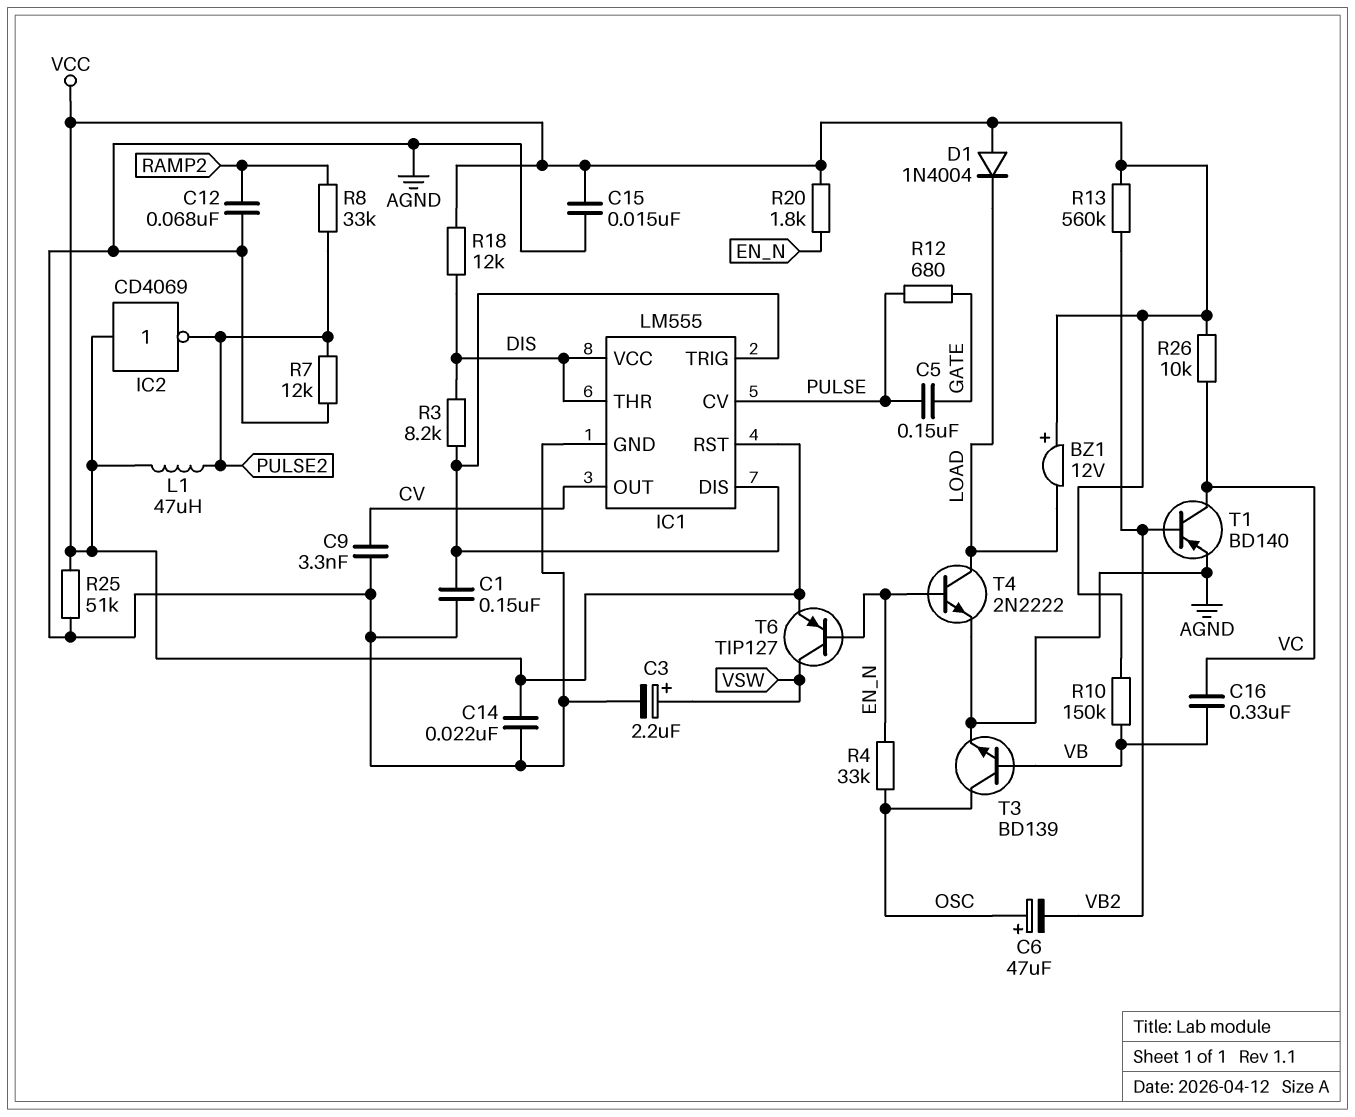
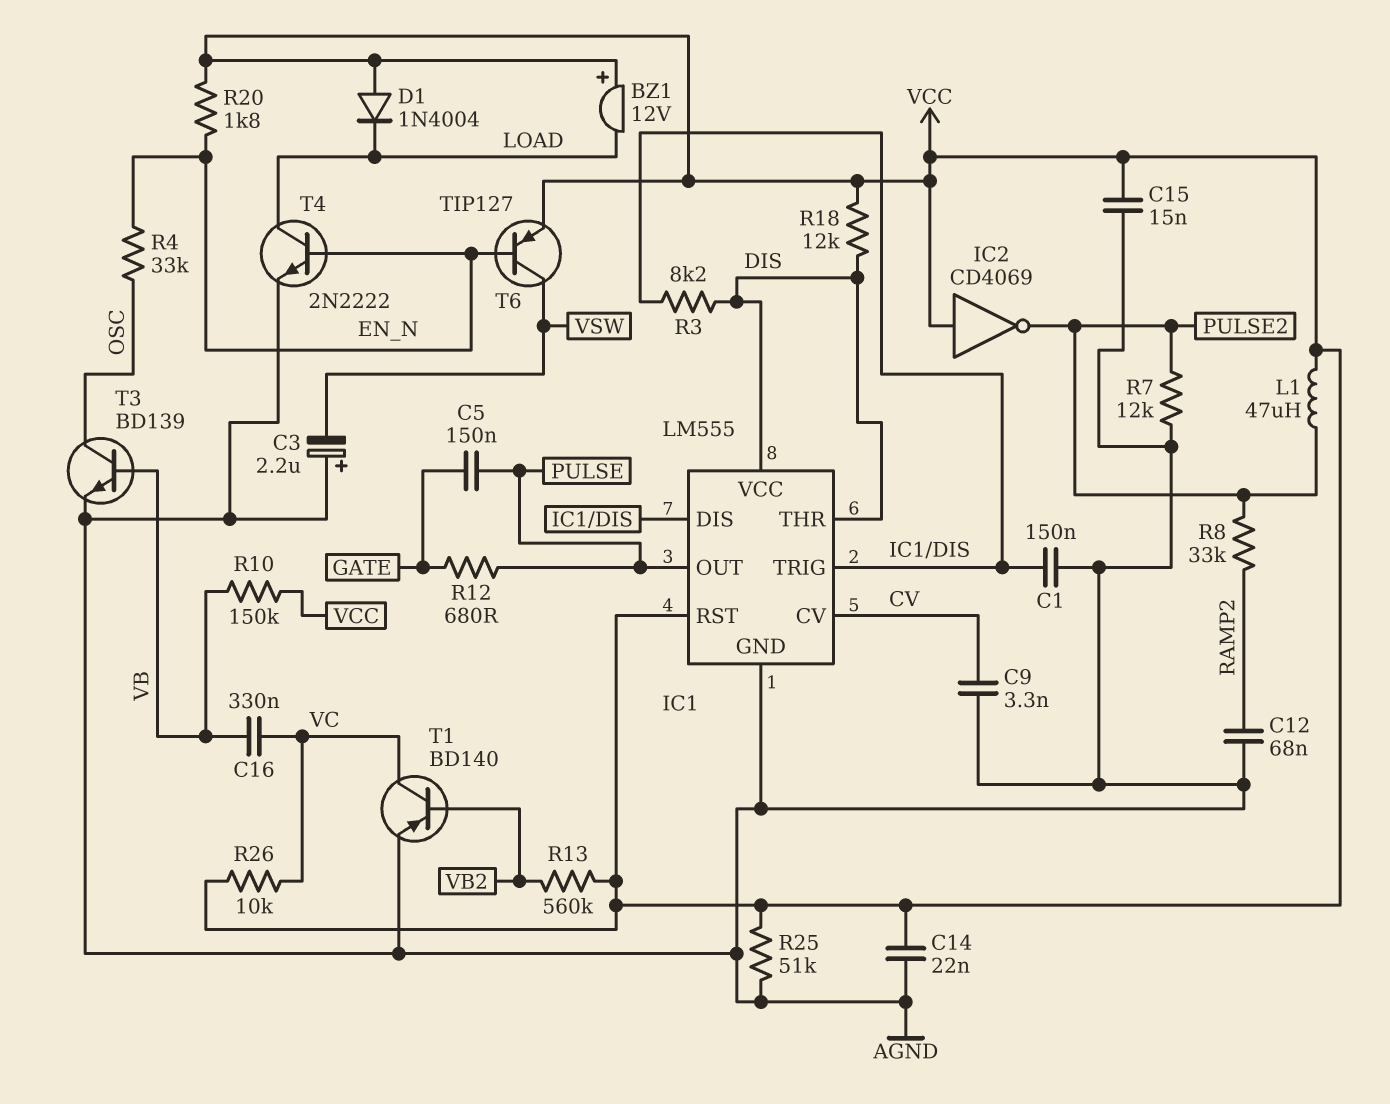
C3: 2.2uF (plus VSW, minus AGND) -> 2.2uF (plus AGND, minus VSW)
C6: 47uF (plus OSC, minus VB2) -> none
IC1 pin CV: PULSE -> CV
IC1 pin OUT: CV -> PULSE

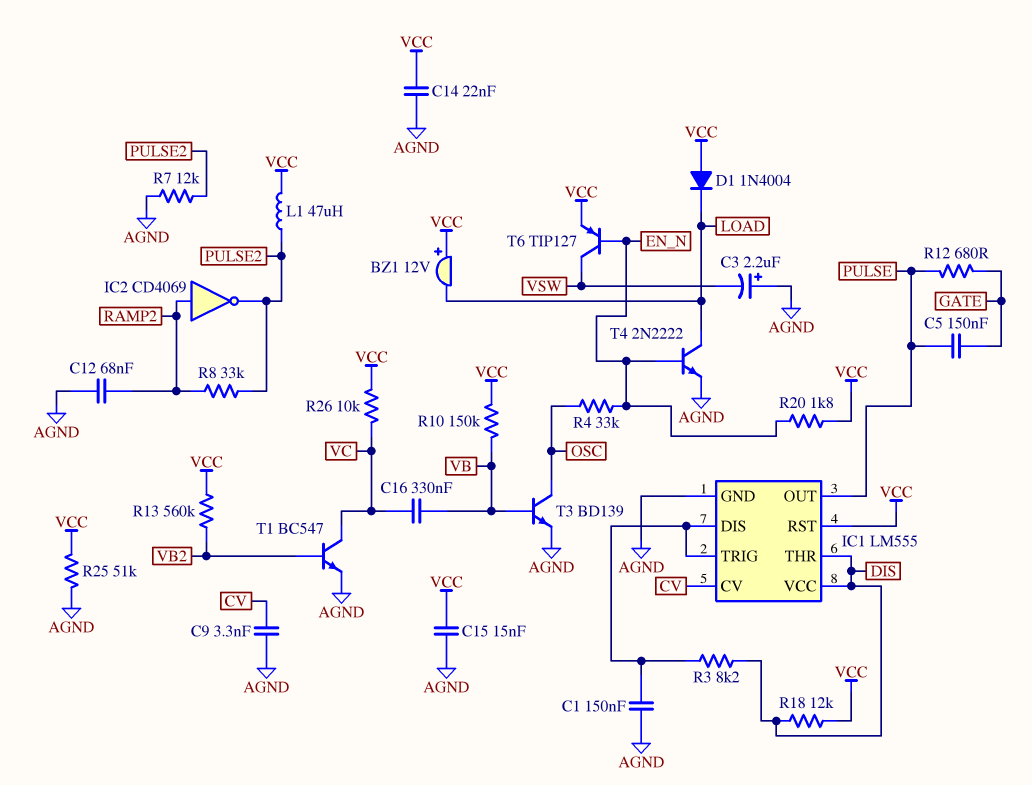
IC2: NOT CD4069 (in VCC, out PULSE2) -> NOT CD4069 (in RAMP2, out PULSE2)
T1: PNP BD140 (B VB2, C VC, E AGND) -> NPN BC547 (B VB2, C VC, E AGND)

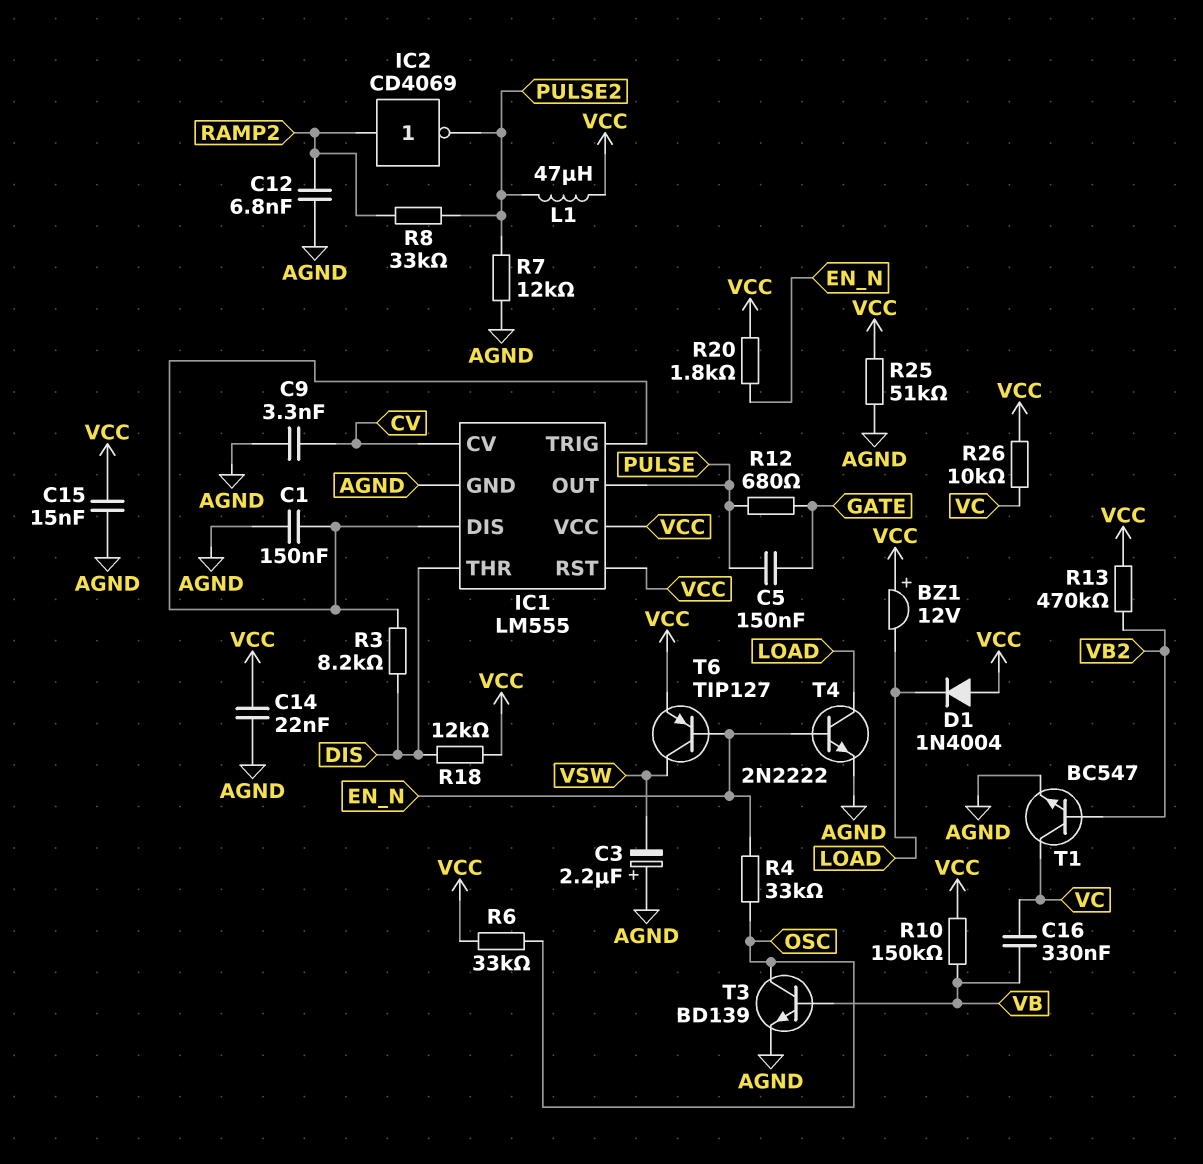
C12: 68nF (AGND, RAMP2) -> 6.8nF (AGND, RAMP2)
IC1 pin VCC: DIS -> VCC
R6: none -> 33k (OSC, VCC)
R13: 560k (VB2, VCC) -> 470k (VB2, VCC)

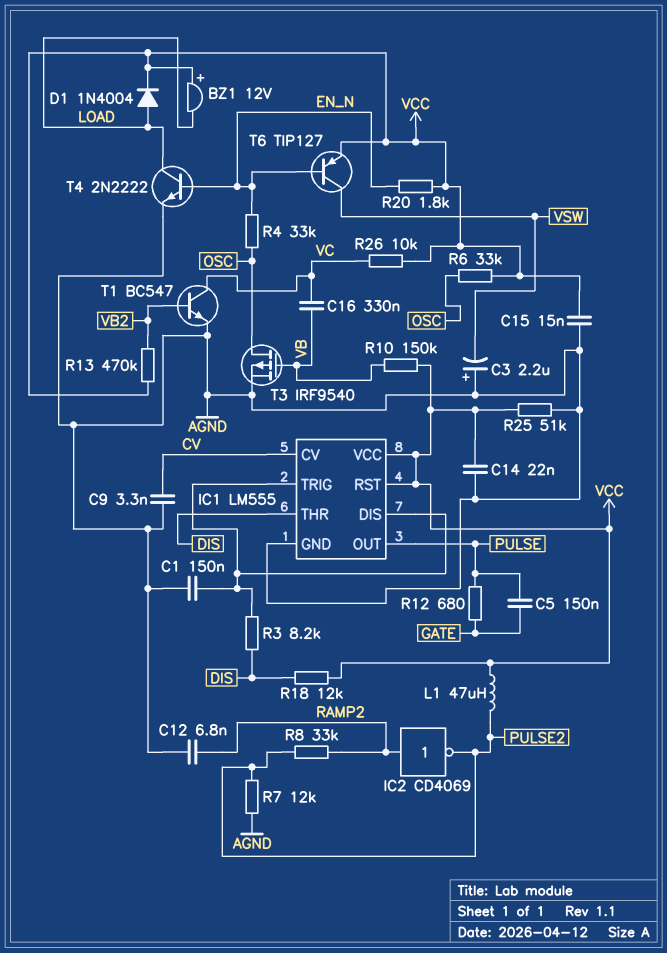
D1: diode 1N4004 (A VCC, K LOAD) -> diode 1N4004 (A LOAD, K VCC)
T3: NPN BD139 (B VB, C OSC, E AGND) -> PMOS IRF9540 (G VB, D OSC, S AGND)

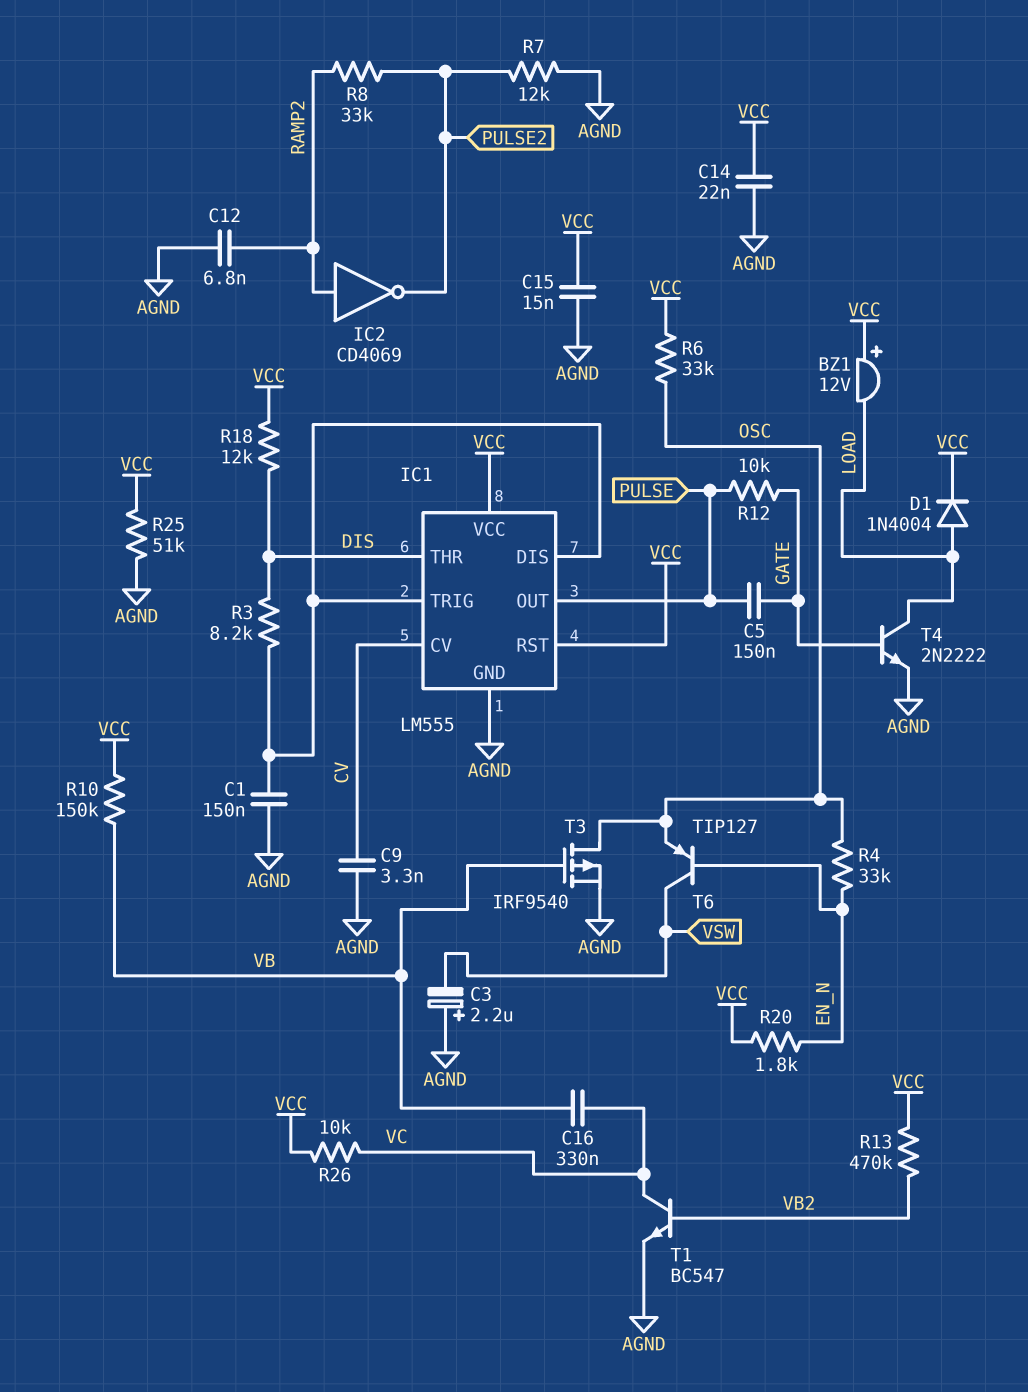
L1: 47uH (PULSE2, VCC) -> none
R12: 680 (GATE, PULSE) -> 10k (GATE, PULSE)
T4: NPN 2N2222 (B EN_N, C LOAD, E AGND) -> NPN 2N2222 (B GATE, C LOAD, E AGND)
T6: PNP TIP127 (B EN_N, C VSW, E VCC) -> PNP TIP127 (B EN_N, C VSW, E OSC)

